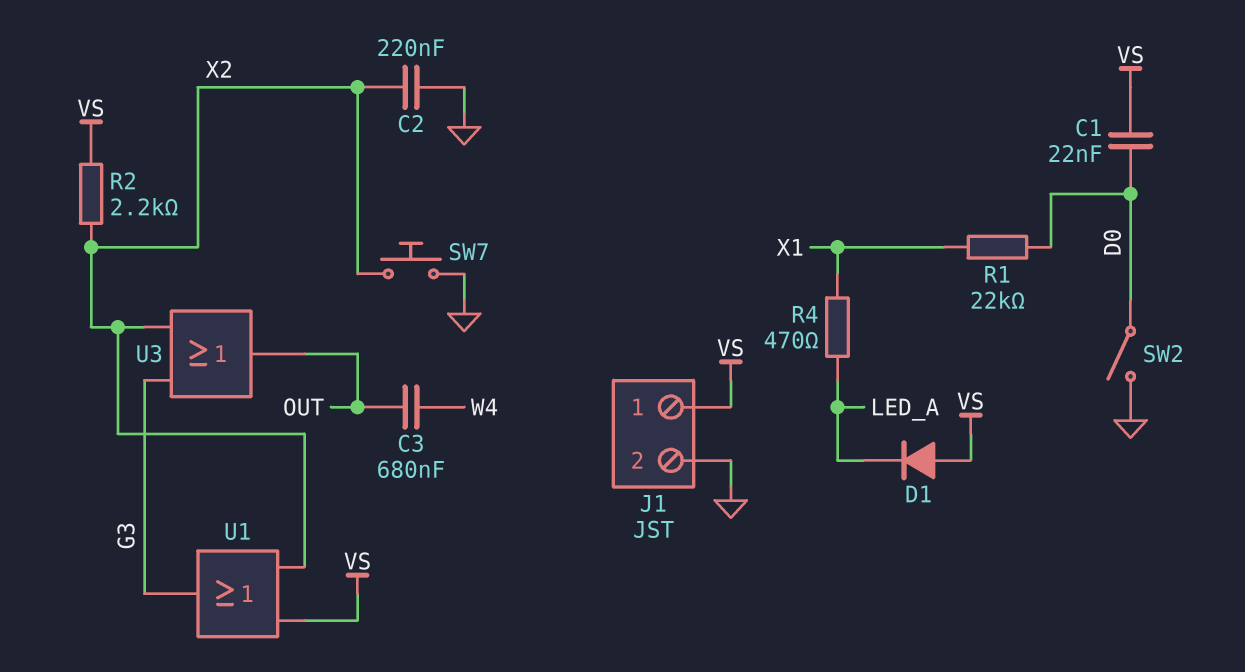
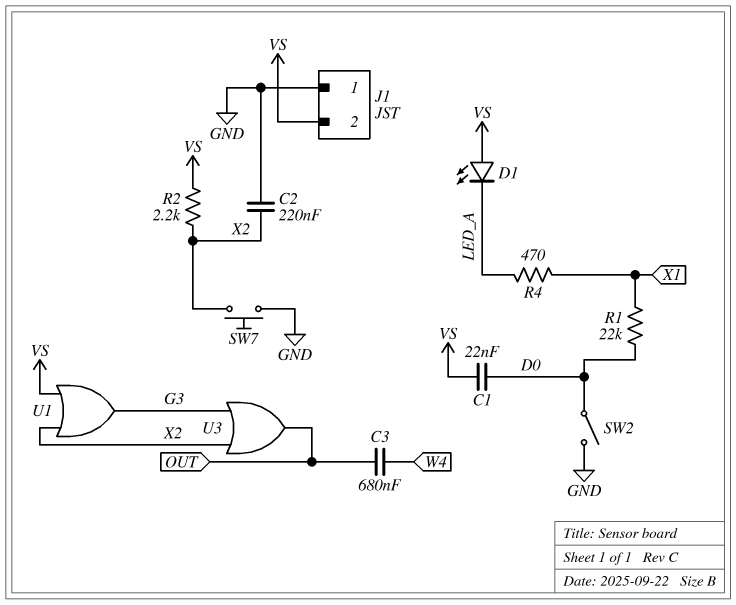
D1: diode (A VS, K LED_A) -> LED (A VS, K LED_A)
J1 pin 1: VS -> GND
J1 pin 2: GND -> VS

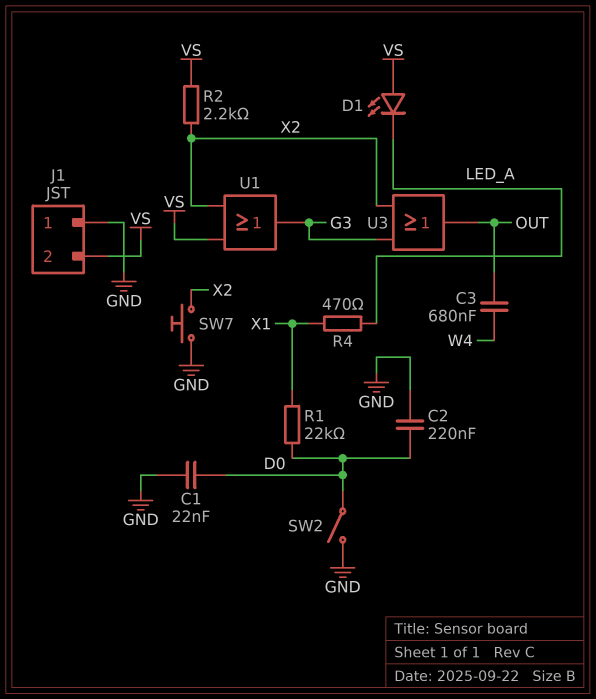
C1: 22nF (D0, VS) -> 22nF (D0, GND)
C2: 220nF (GND, X2) -> 220nF (D0, GND)

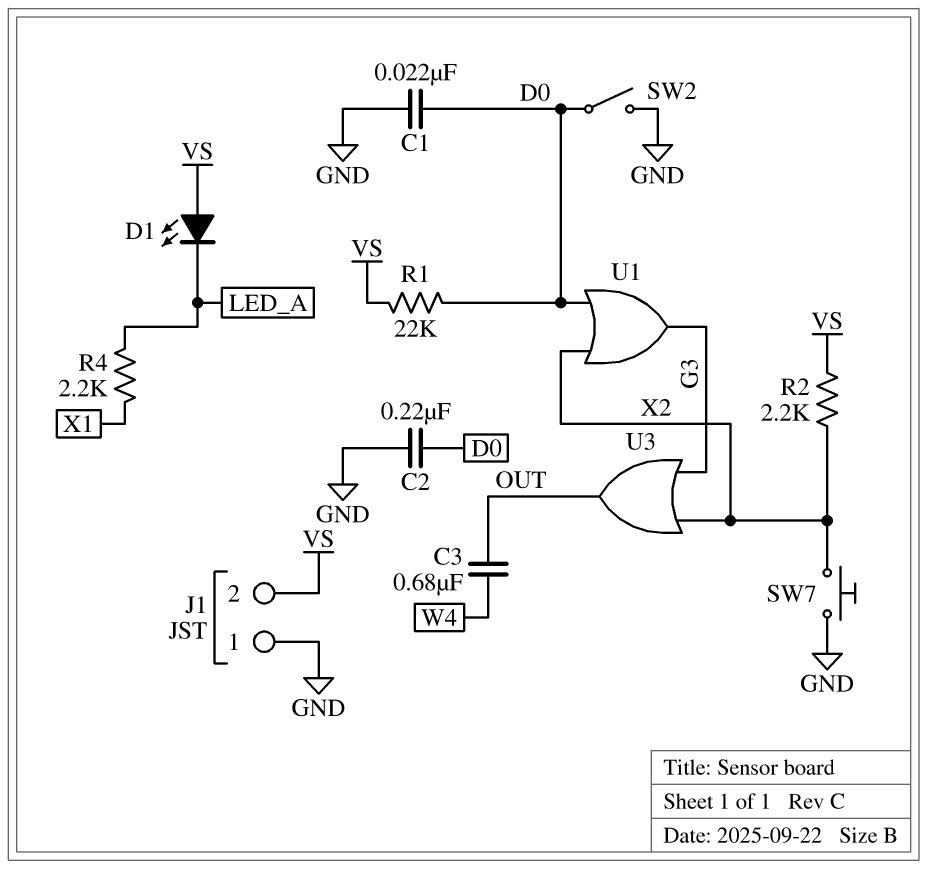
R1: 22k (D0, X1) -> 22k (D0, VS)
R4: 470 (LED_A, X1) -> 2.2k (LED_A, X1)
U1: OR (in VS, in X2, out G3) -> OR (in D0, in X2, out G3)

